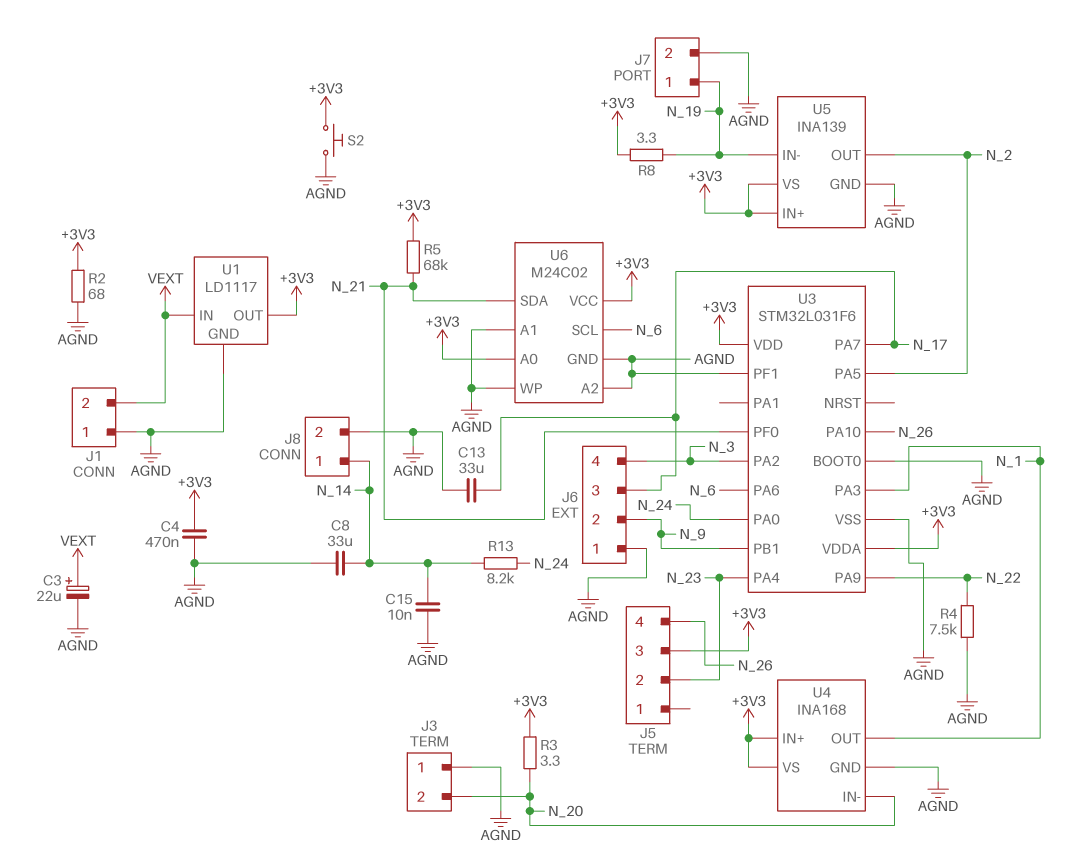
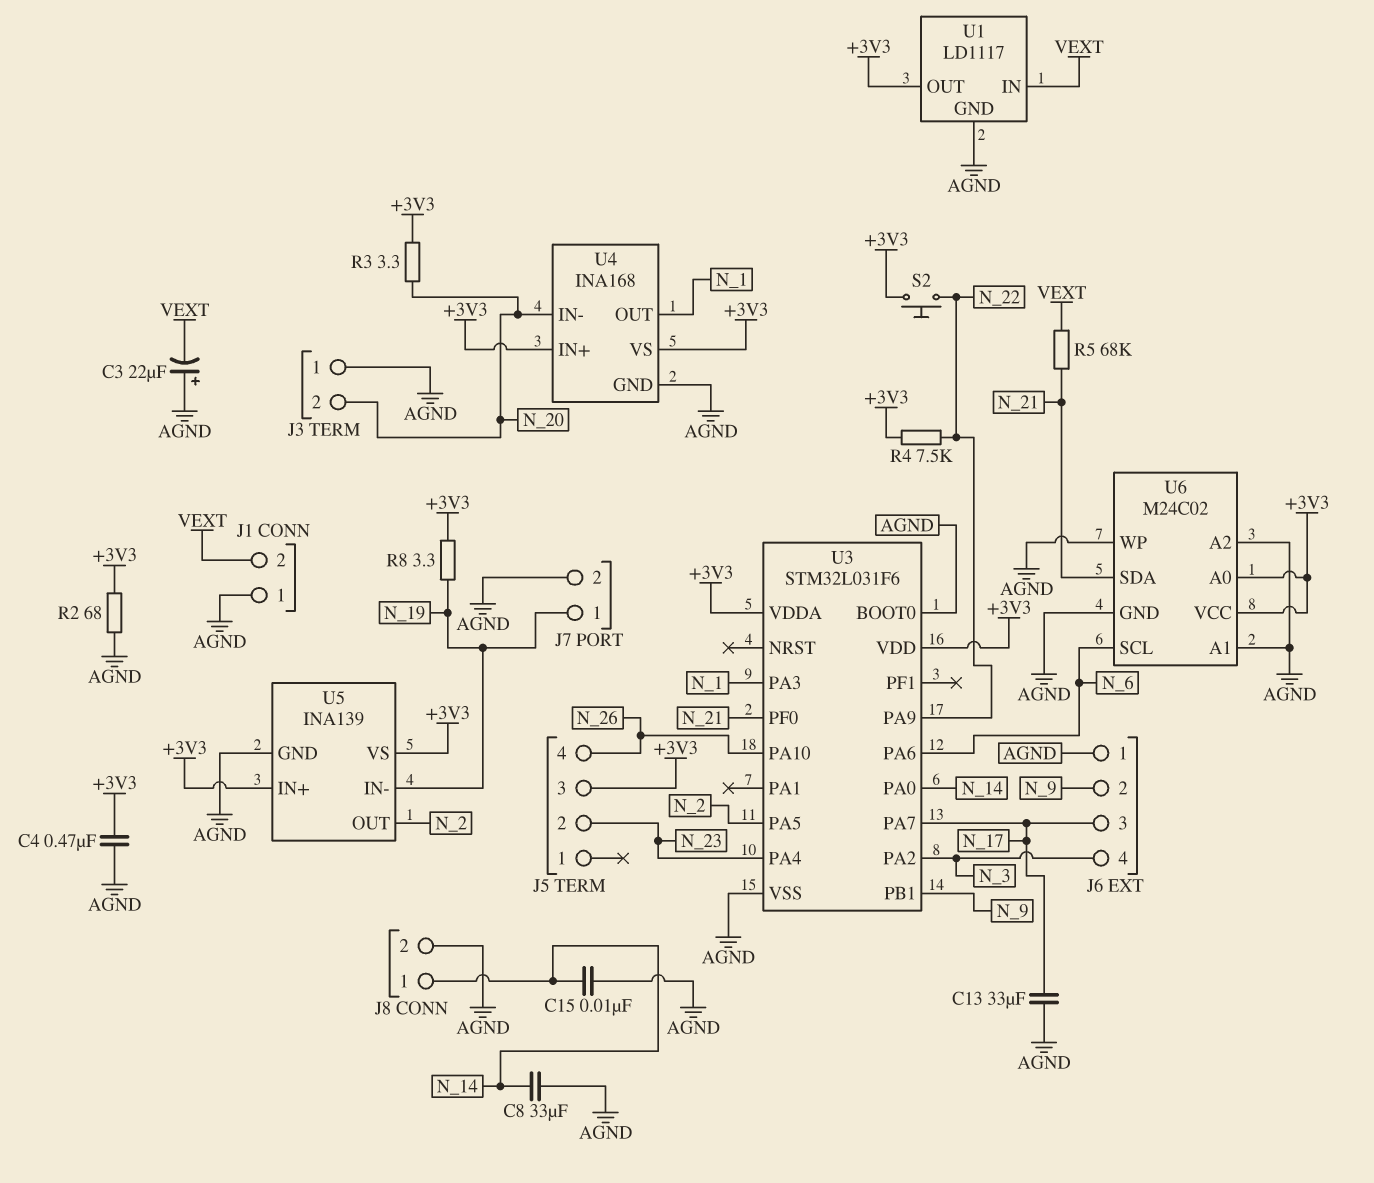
C3: 22uF (plus VEXT, minus AGND) -> 22uF (plus AGND, minus VEXT)
R4: 7.5k (AGND, N_22) -> 7.5k (+3V3, N_22)
R5: 68k (+3V3, N_21) -> 68k (N_21, VEXT)
R13: 8.2k (N_14, N_24) -> none
S2: button (+3V3, AGND) -> button (+3V3, N_22)
U3 pin PA0: N_24 -> N_14
U3 pin PF1: AGND -> none

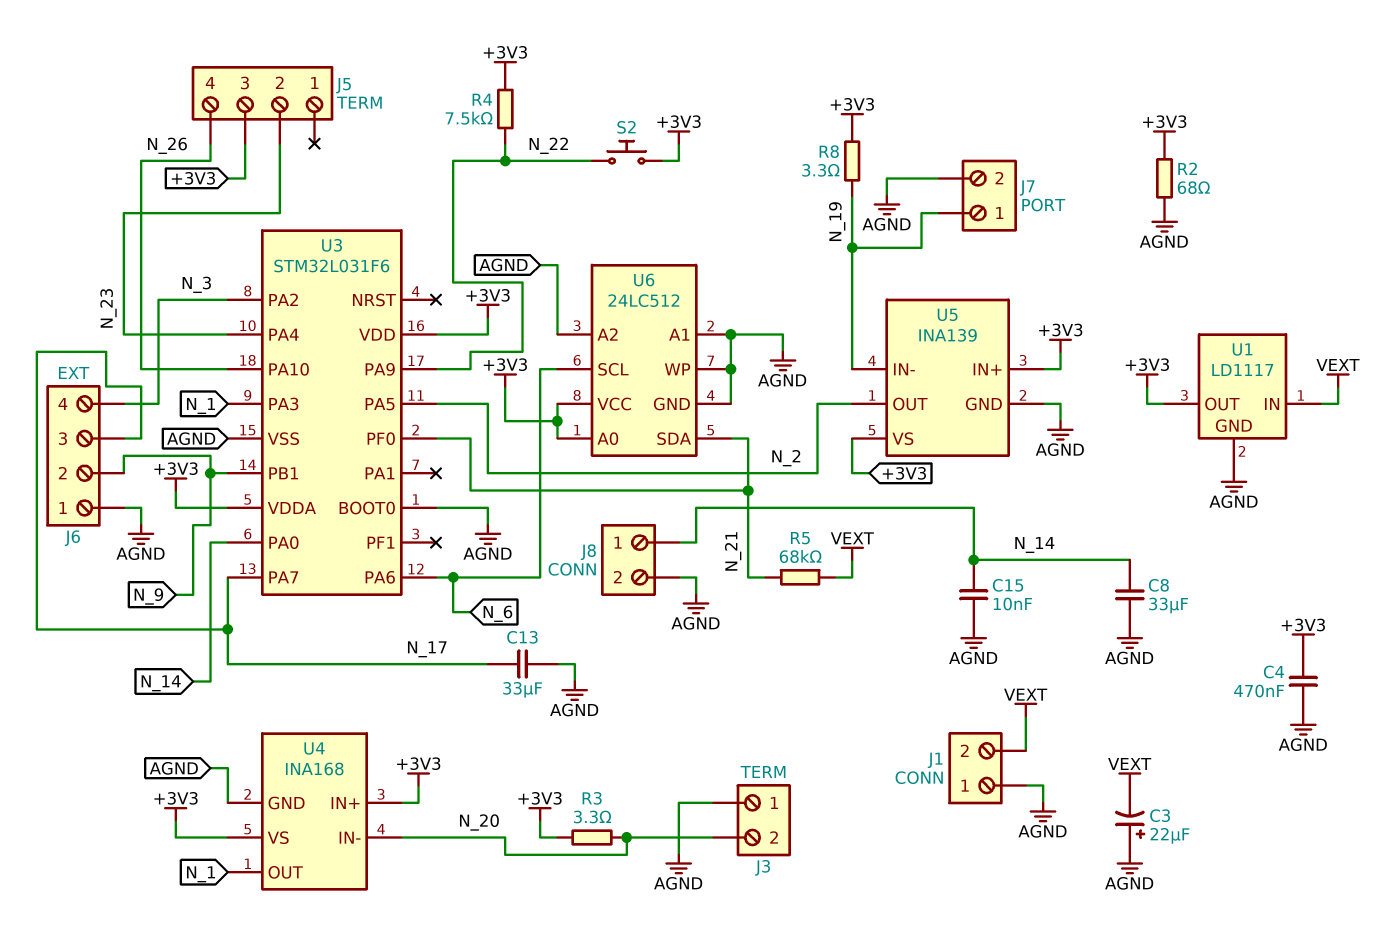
U6: M24C02 -> 24LC512

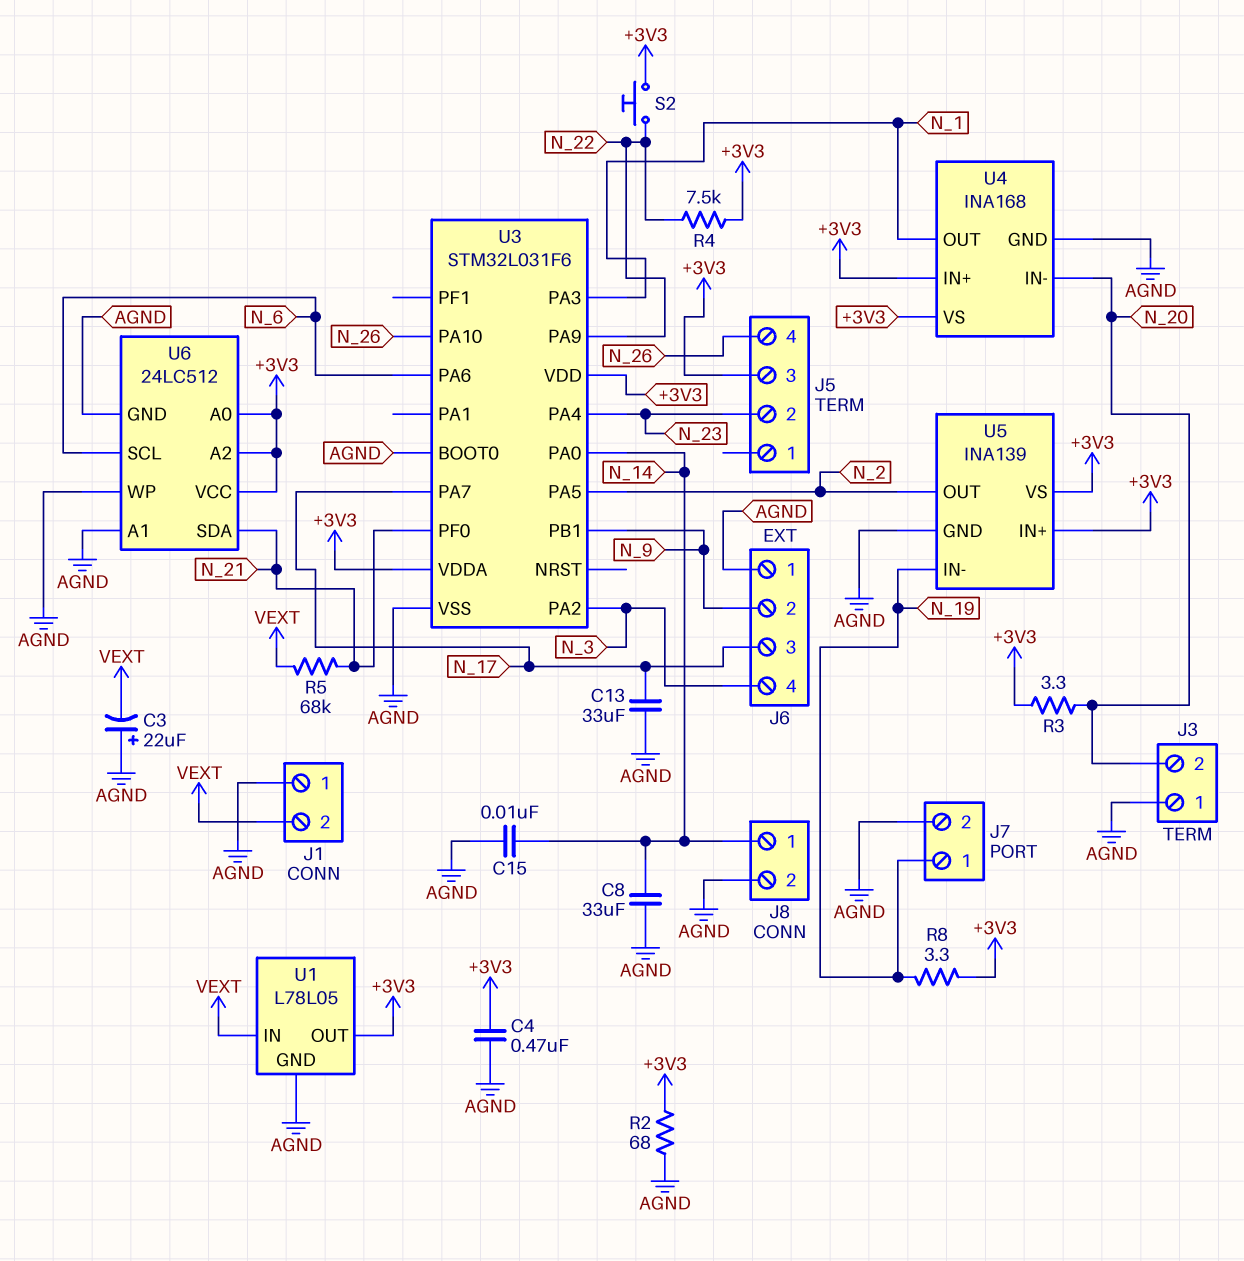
U1: LD1117 -> L78L05
U6 pin A2: AGND -> +3V3

